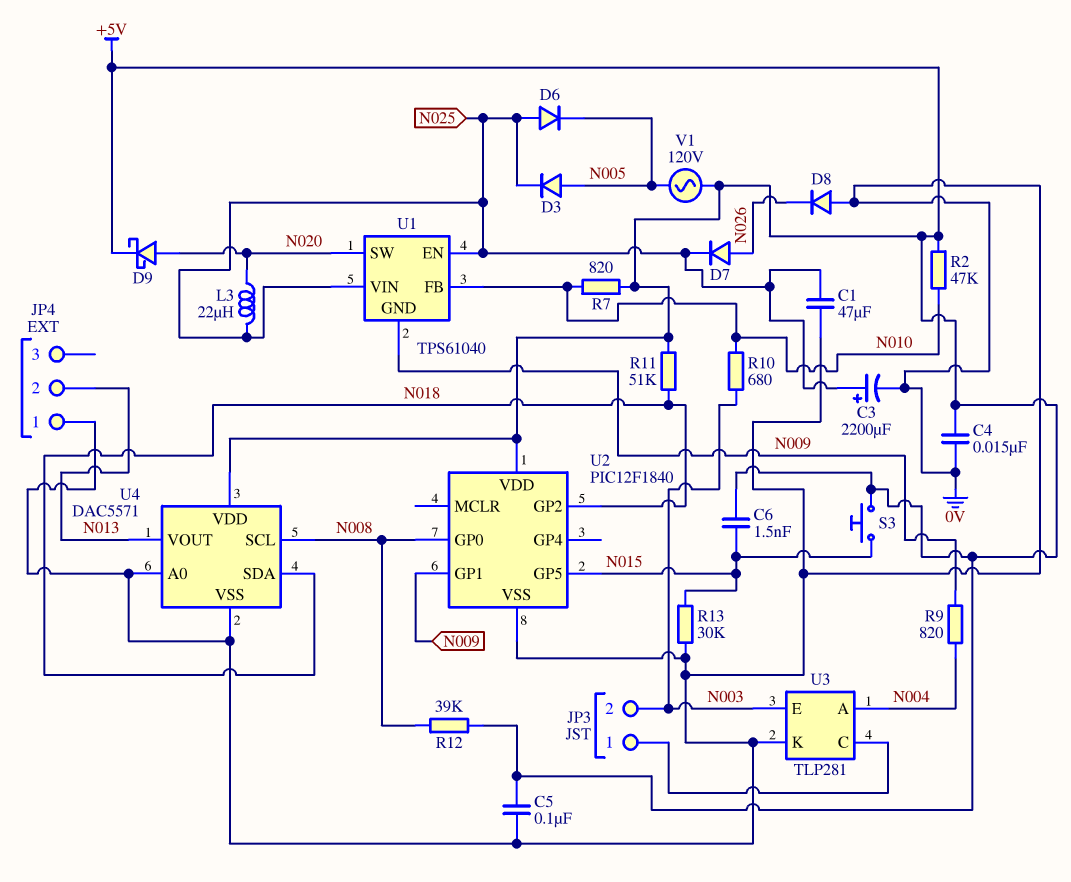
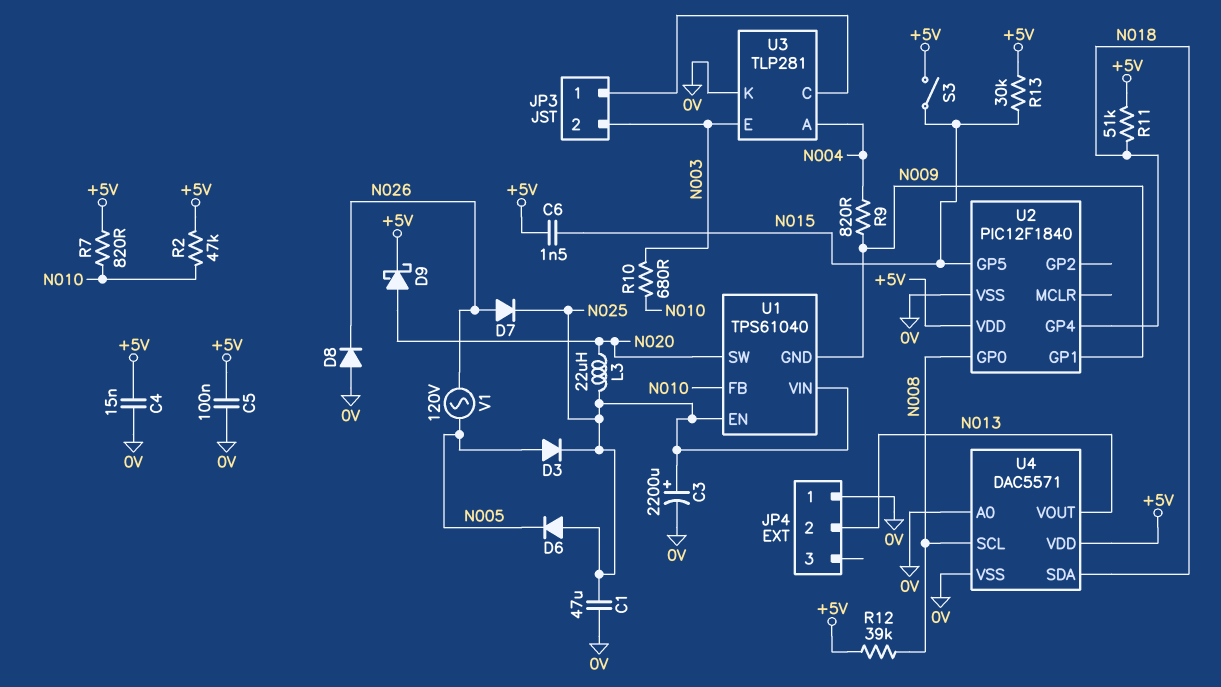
R13: 30k (0V, N015) -> 30k (+5V, N015)
S3: button (+5V, N015) -> switch (+5V, N015)
U2 pin GP2: N018 -> none
U2 pin GP4: none -> N018
V1: AC 120V (+5V, N005) -> AC 120V (N005, N026)

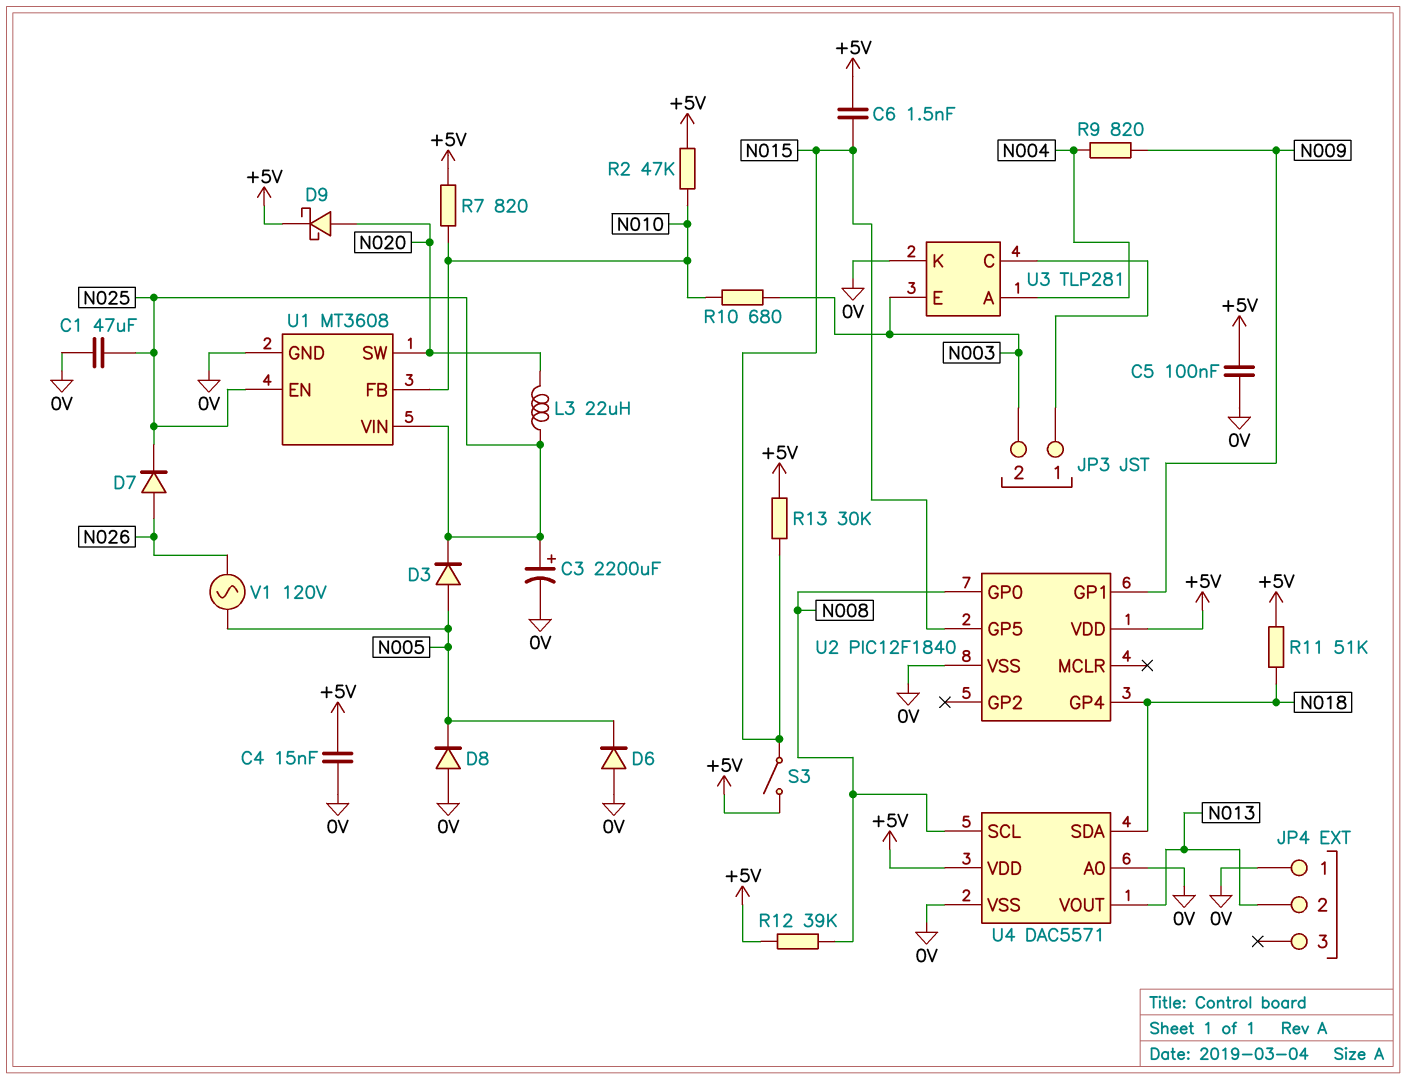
D6: diode (A N025, K N005) -> diode (A 0V, K N005)
D8: diode (A 0V, K N026) -> diode (A 0V, K N005)
U1: TPS61040 -> MT3608
U1 pin GND: N009 -> 0V

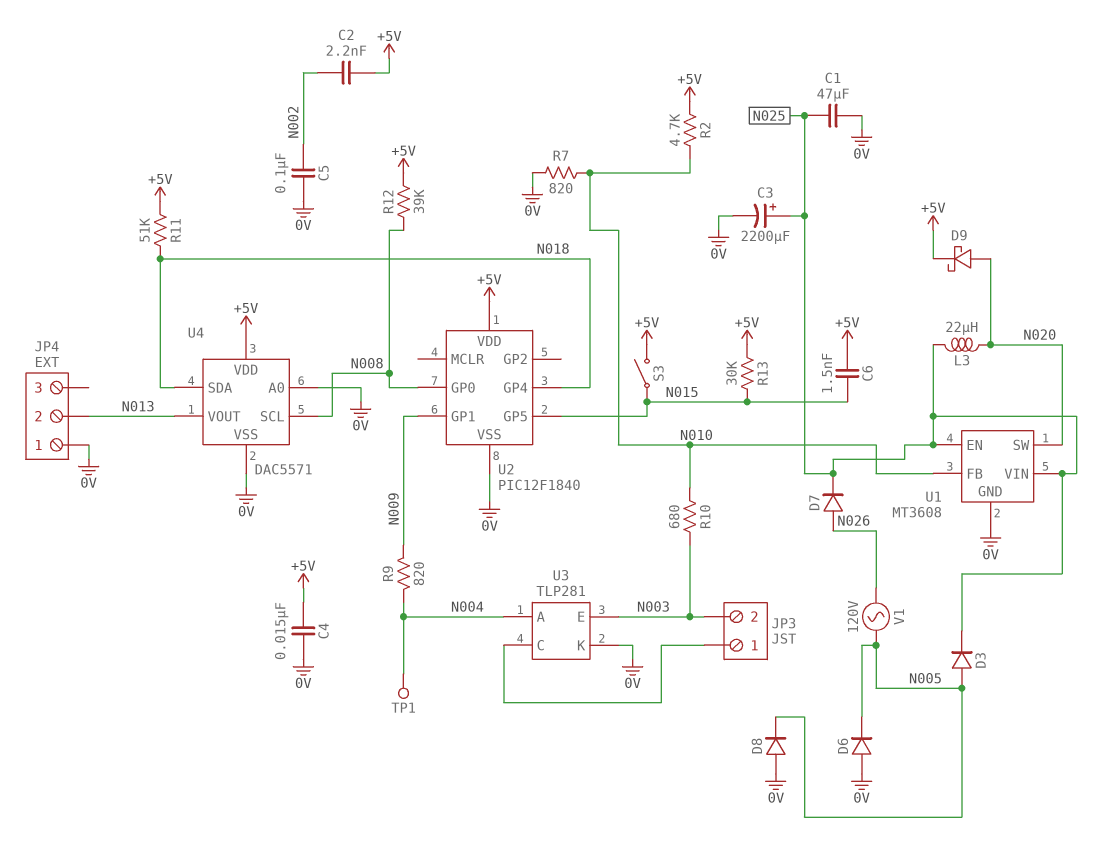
C2: none -> 2.2nF (+5V, N002)
C5: 100nF (+5V, 0V) -> 100nF (0V, N002)
R2: 47k (+5V, N010) -> 4.7k (+5V, N010)
R7: 820 (+5V, N010) -> 820 (0V, N010)
TP1: none -> test point (N004)

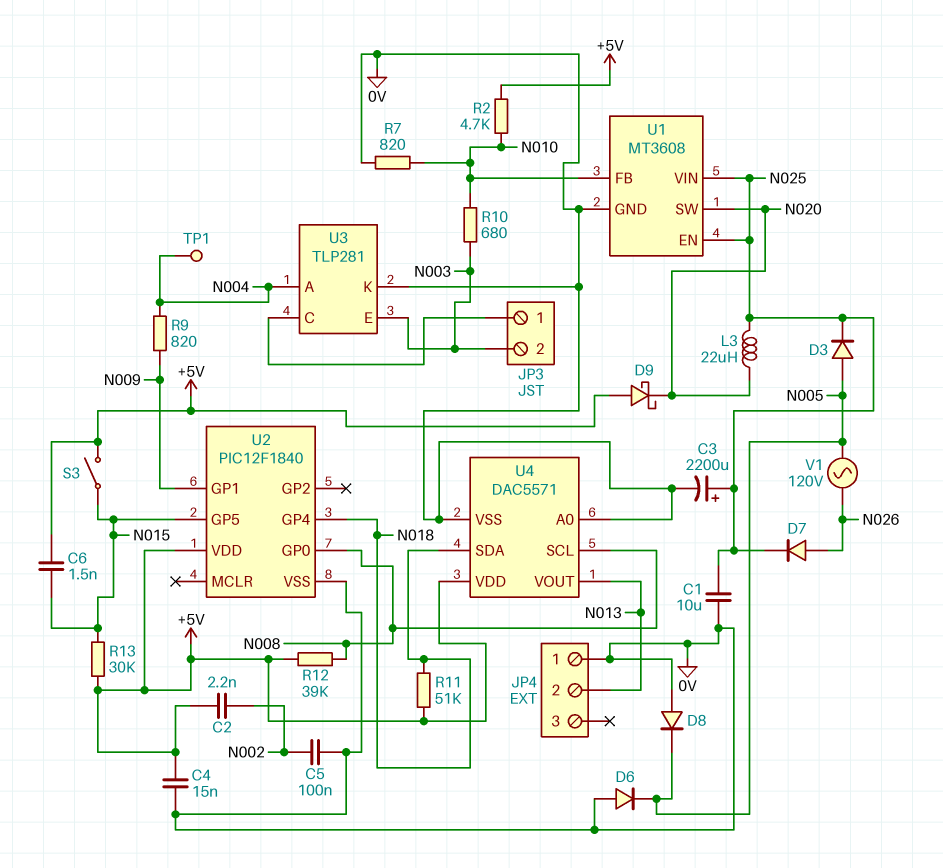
C1: 47uF (0V, N025) -> 10uF (0V, N025)
D9: schottky (A N020, K +5V) -> schottky (A +5V, K N020)

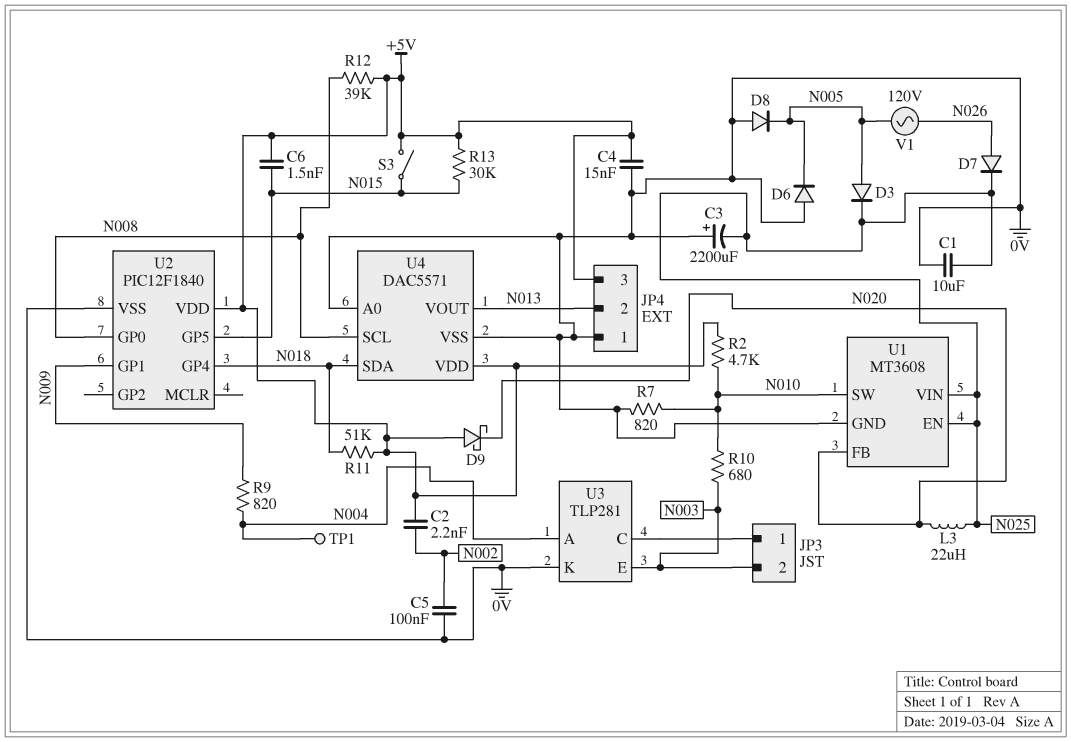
C3: 2200uF (plus N025, minus 0V) -> 2200uF (plus 0V, minus N025)
JP4 pin 3: none -> +5V
U1 pin FB: N010 -> N020
U1 pin SW: N020 -> N010

